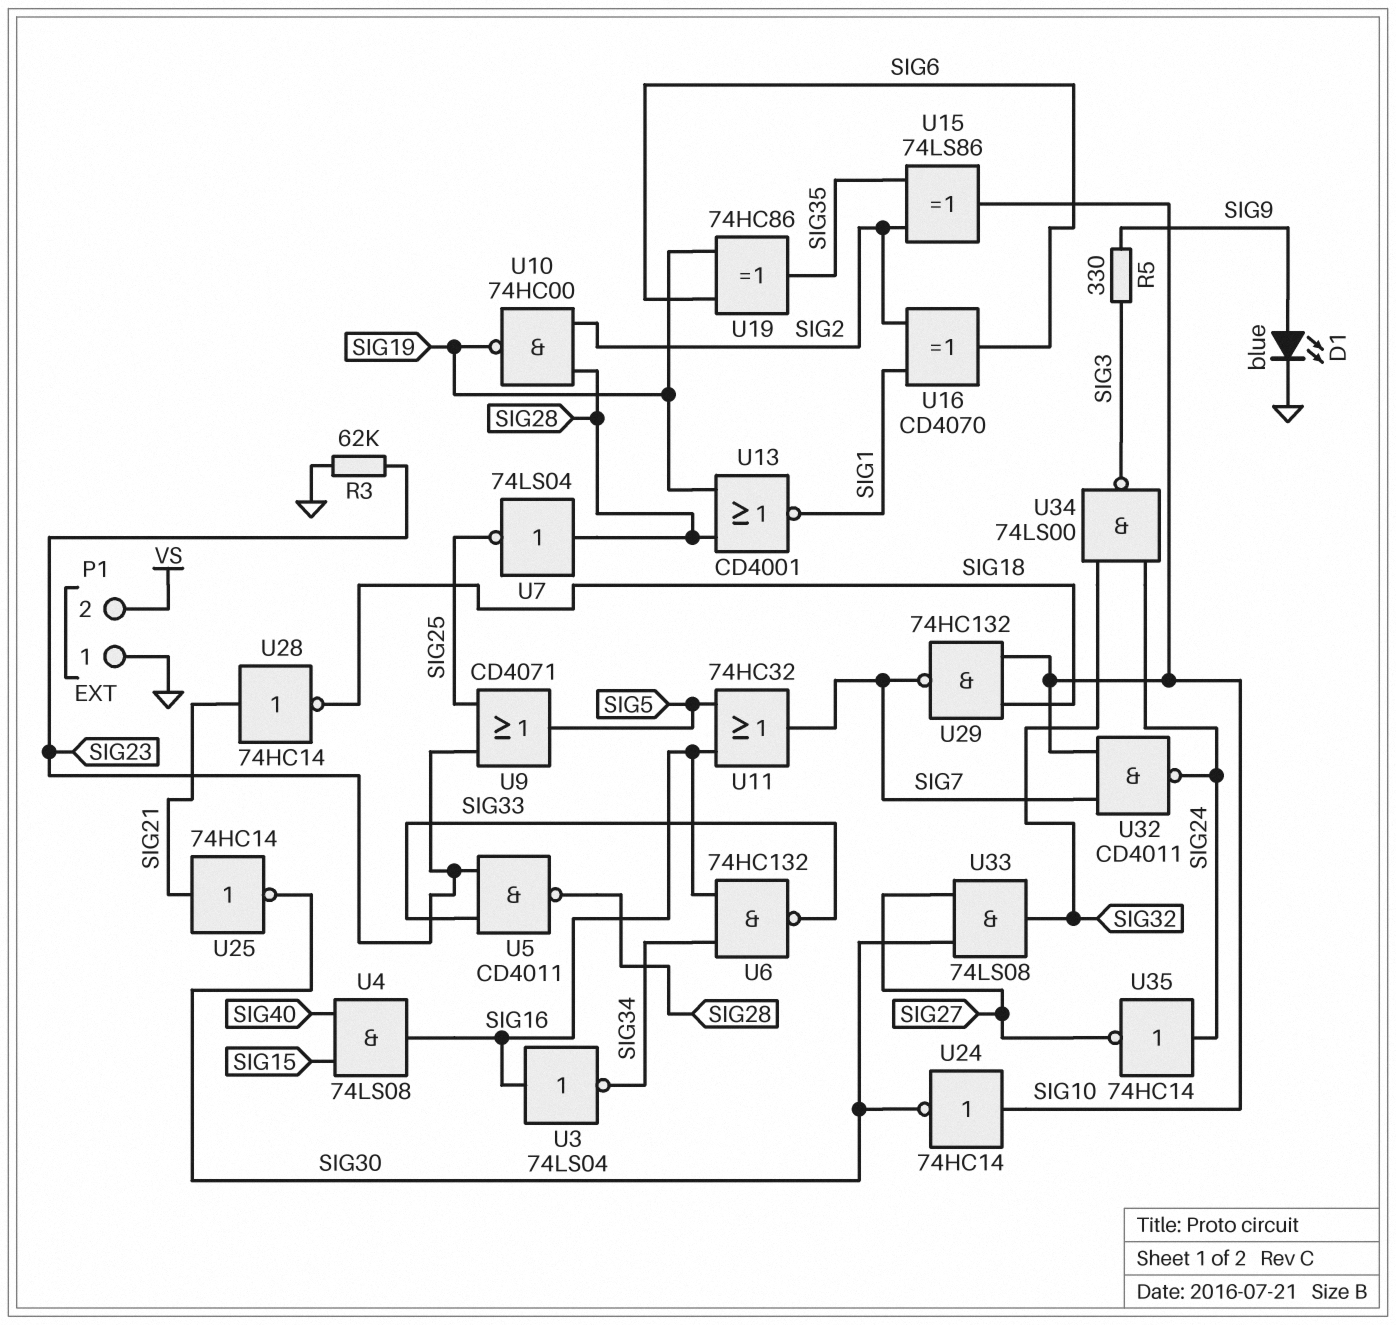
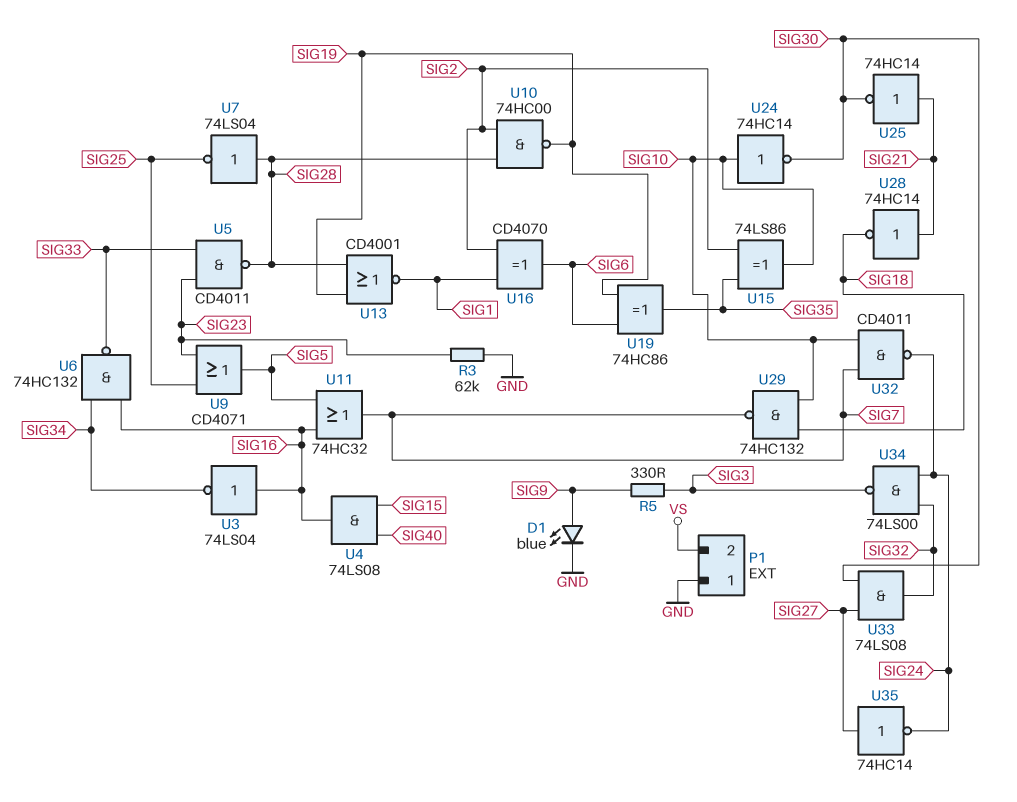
U35: NOT 74HC14 (in SIG24, out SIG27) -> NOT 74HC14 (in SIG27, out SIG24)

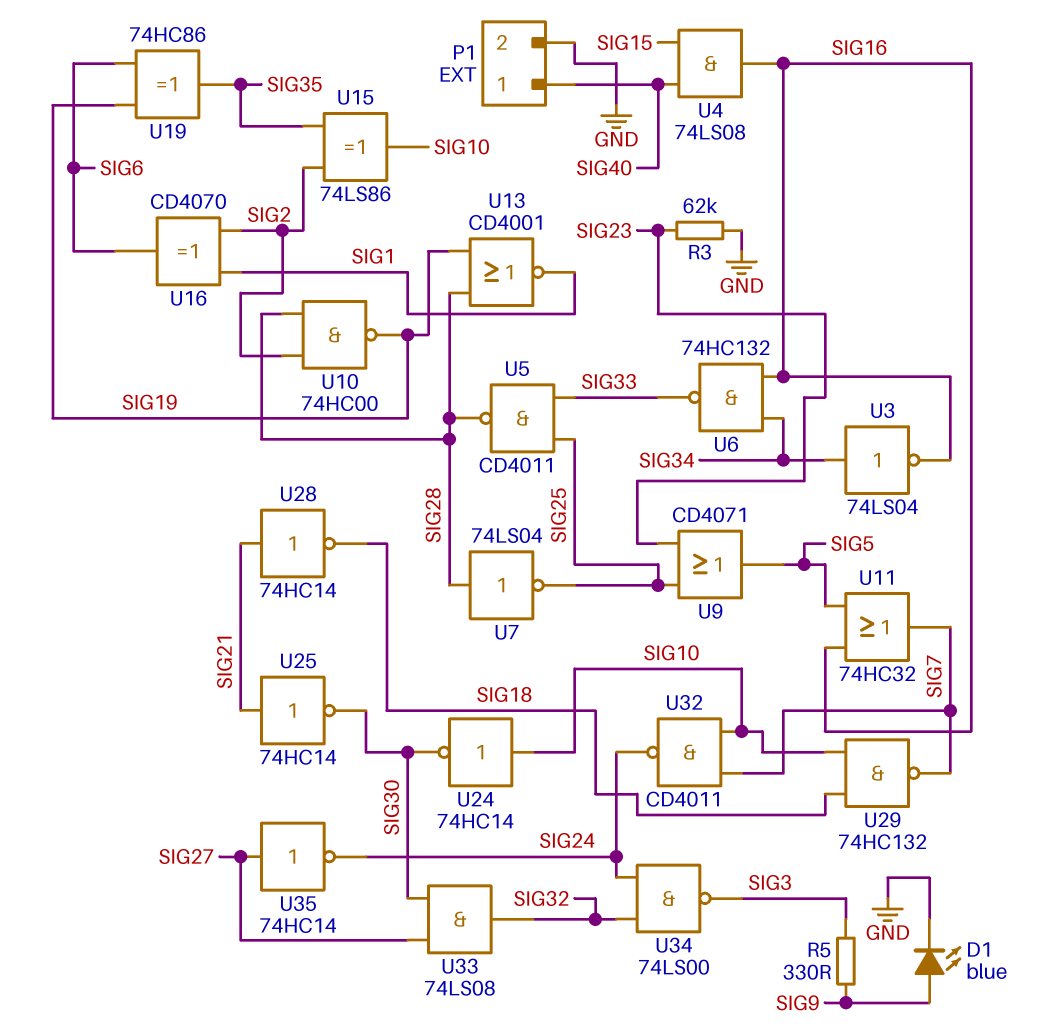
P1 pin 1: GND -> SIG40
P1 pin 2: VS -> GND
U3: NOT 74LS04 (in SIG16, out SIG34) -> NOT 74LS04 (in SIG34, out SIG16)
U5: NAND CD4011 (in SIG23, in SIG33, out SIG28) -> NAND CD4011 (in SIG25, in SIG33, out SIG28)

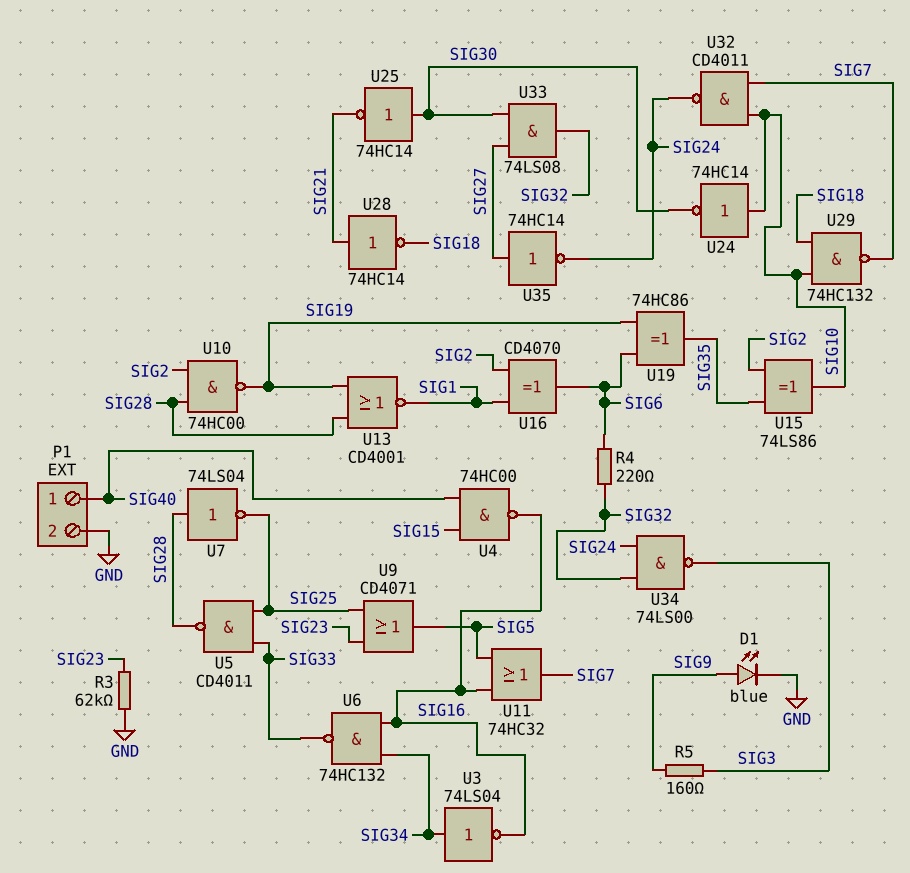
R4: none -> 220 (SIG6, SIG32)
R5: 330 (SIG3, SIG9) -> 160 (SIG3, SIG9)
U4: AND 74LS08 (in SIG15, in SIG40, out SIG16) -> NAND 74HC00 (in SIG15, in SIG40, out SIG16)
U25: NOT 74HC14 (in SIG21, out SIG30) -> NOT 74HC14 (in SIG30, out SIG21)

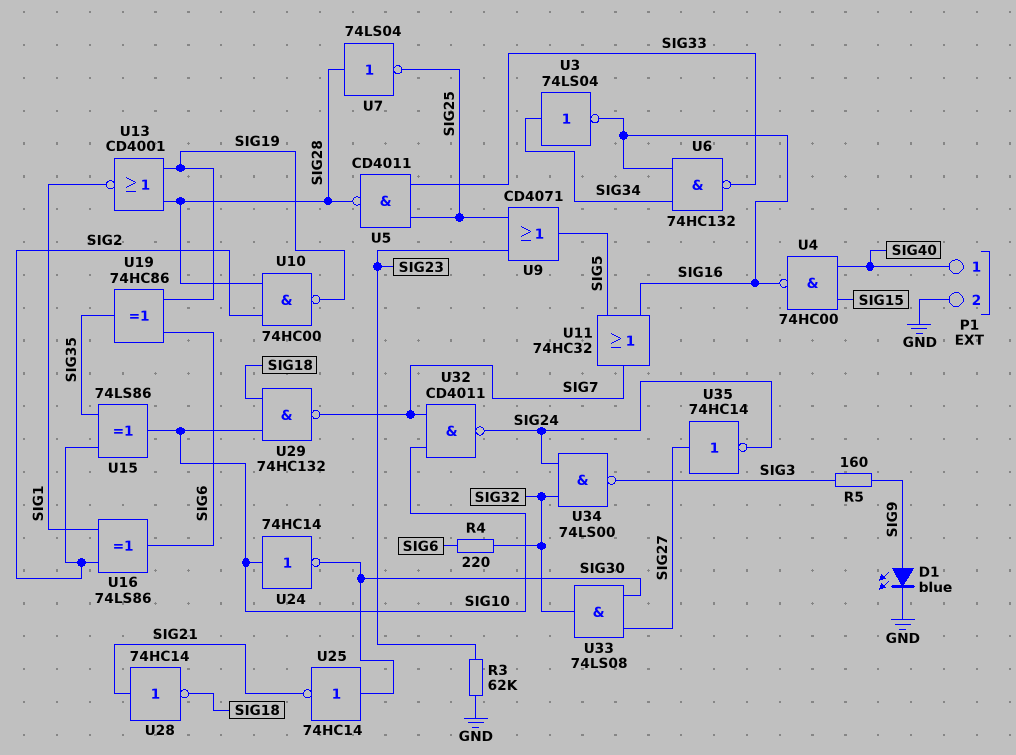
U16: XOR CD4070 (in SIG1, in SIG2, out SIG6) -> XOR 74LS86 (in SIG1, in SIG2, out SIG6)

